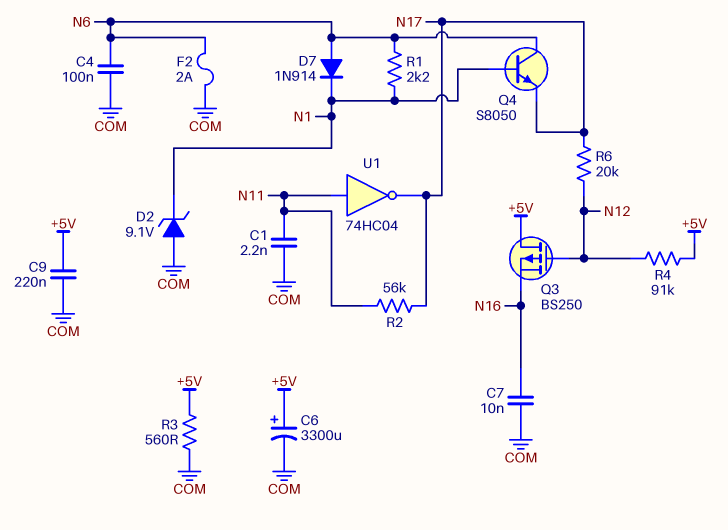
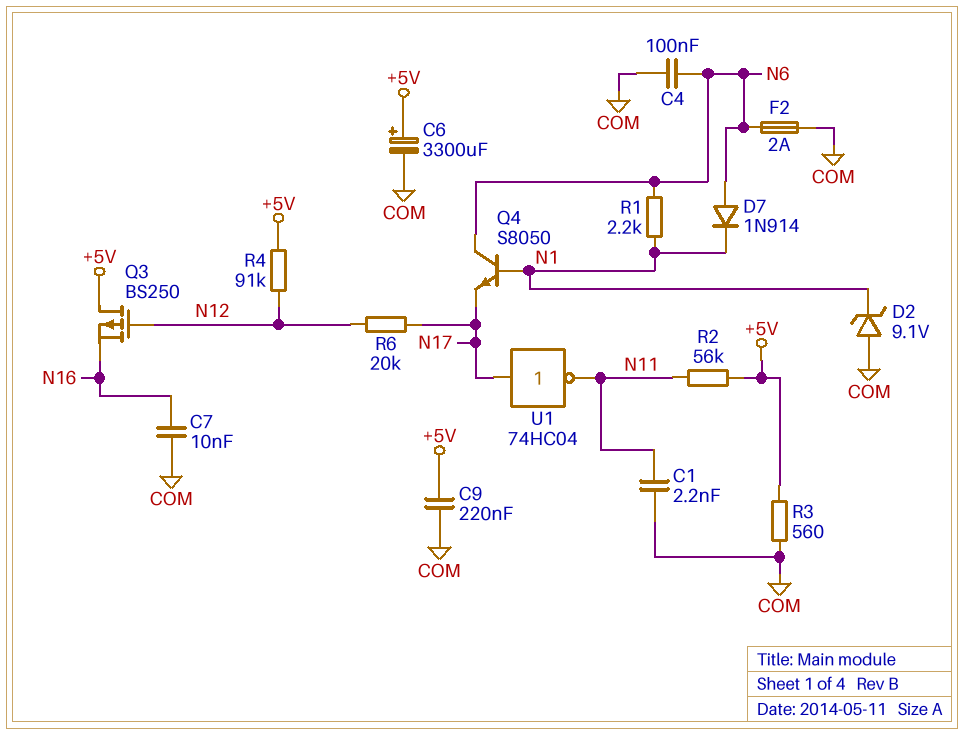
R2: 56k (N11, N17) -> 56k (+5V, N11)
U1: NOT 74HC04 (in N11, out N17) -> NOT 74HC04 (in N17, out N11)

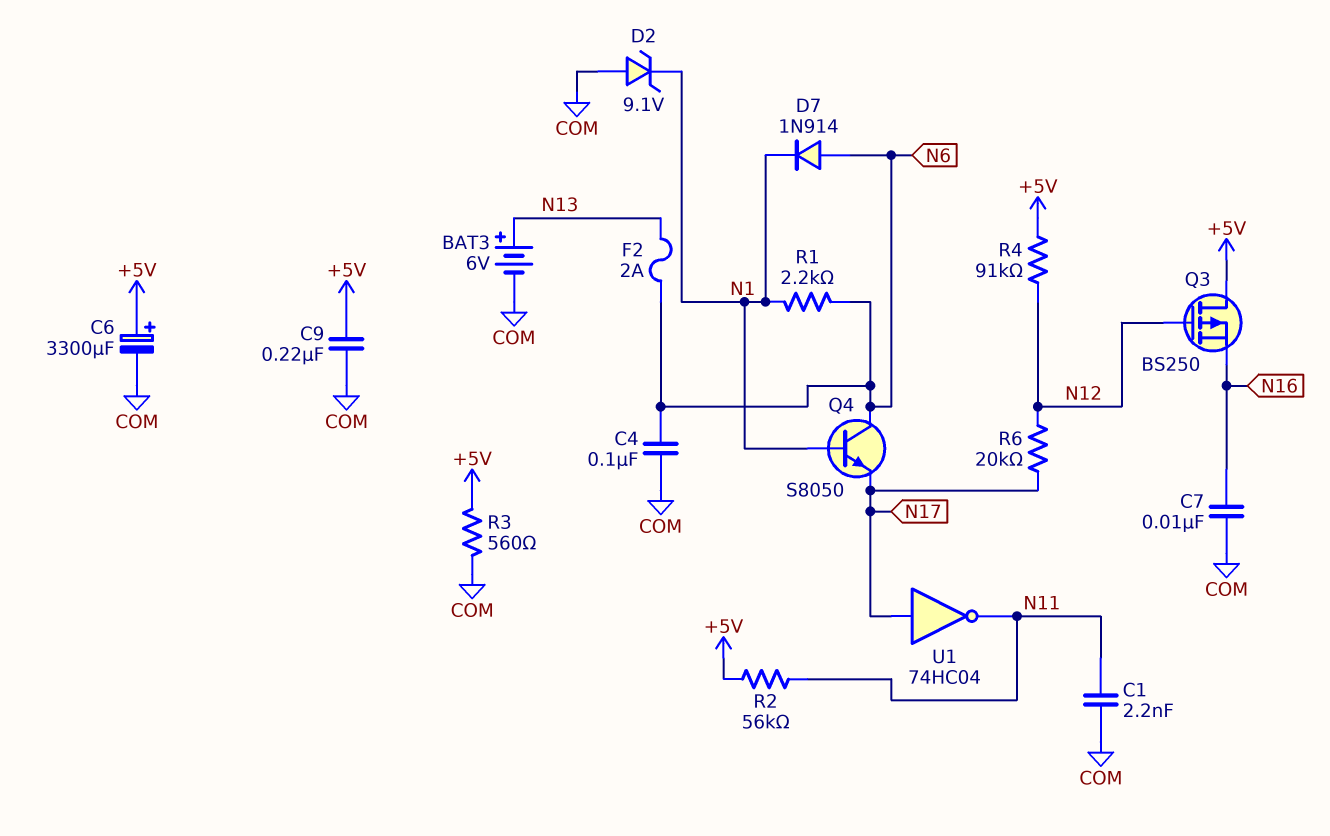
BAT3: none -> 6V (plus N13, minus COM)
F2: 2A (COM, N6) -> 2A (N6, N13)

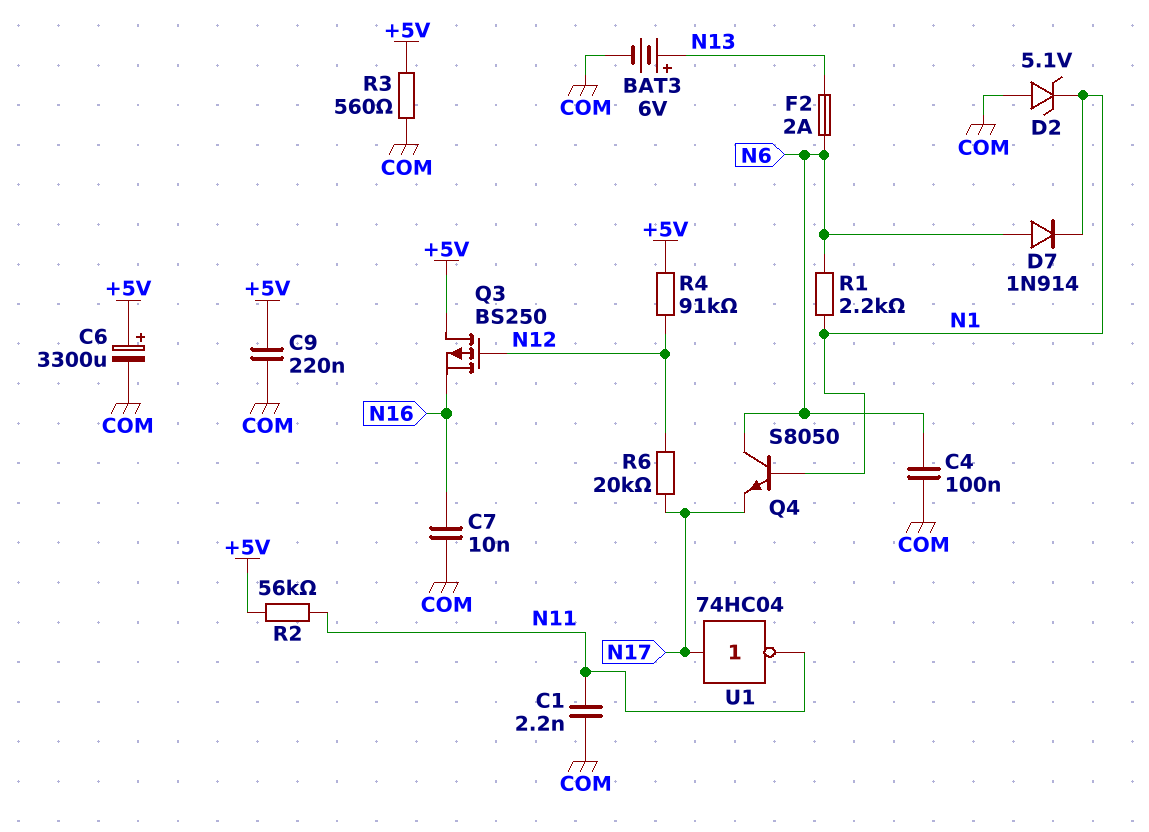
D2: zener 9.1V (A COM, K N1) -> zener 5.1V (A COM, K N1)

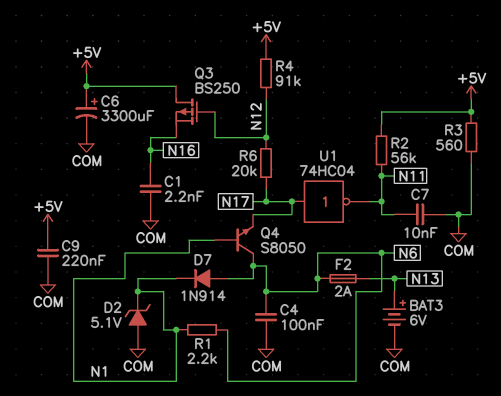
C1: 2.2nF (COM, N11) -> 2.2nF (COM, N16)
C7: 10nF (COM, N16) -> 10nF (COM, N11)

